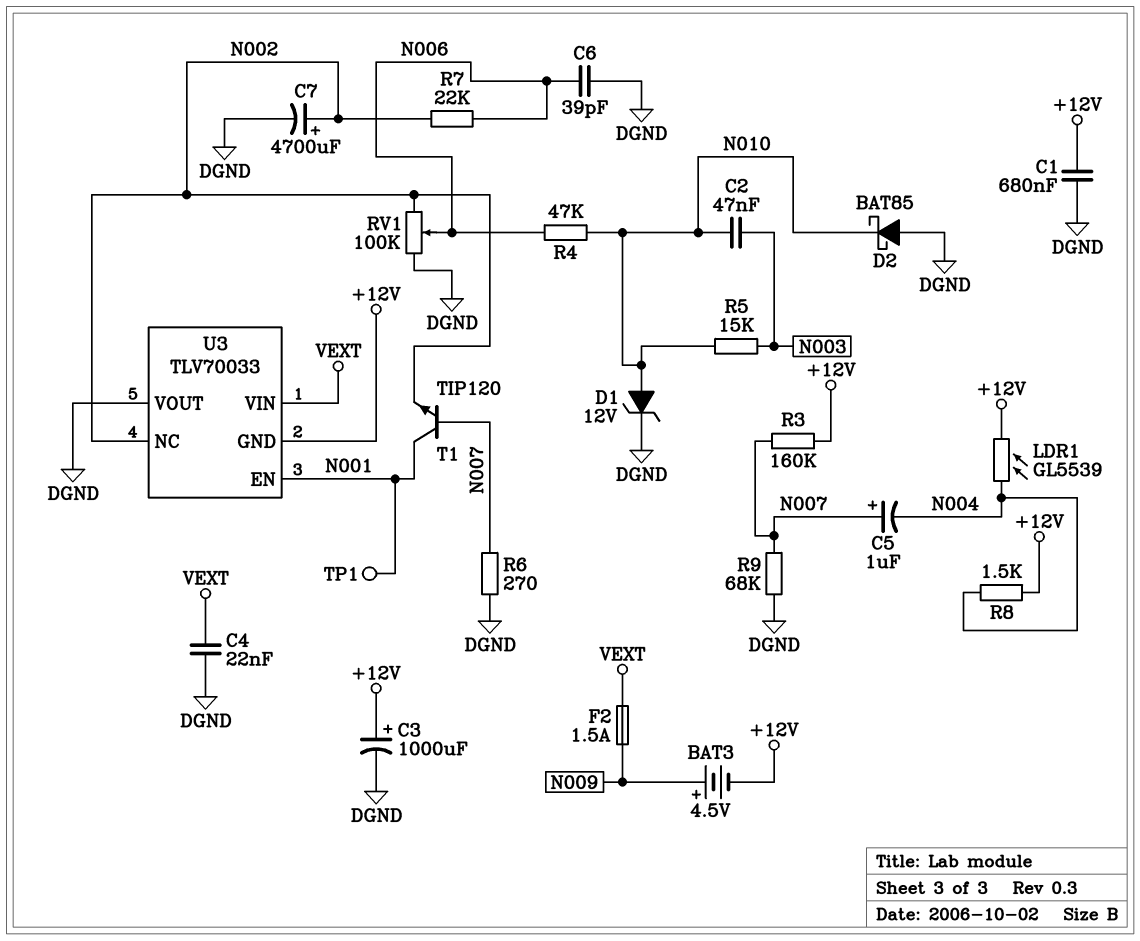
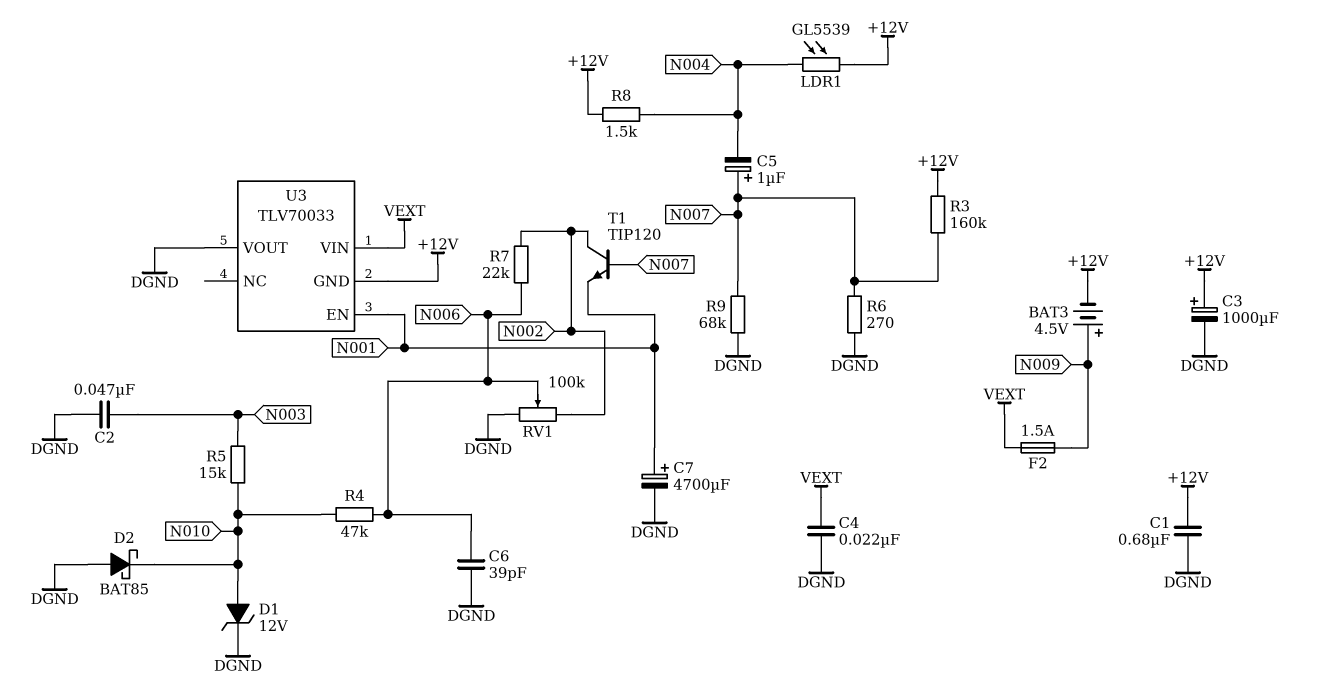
C2: 47nF (N003, N010) -> 47nF (DGND, N003)
C7: 4700uF (plus N002, minus DGND) -> 4700uF (plus N001, minus DGND)
T1: NPN TIP120 (B N007, C N001, E N002) -> NPN TIP120 (B N007, C N002, E N001)
TP1: test point (N001) -> none
U3 pin NC: N002 -> none

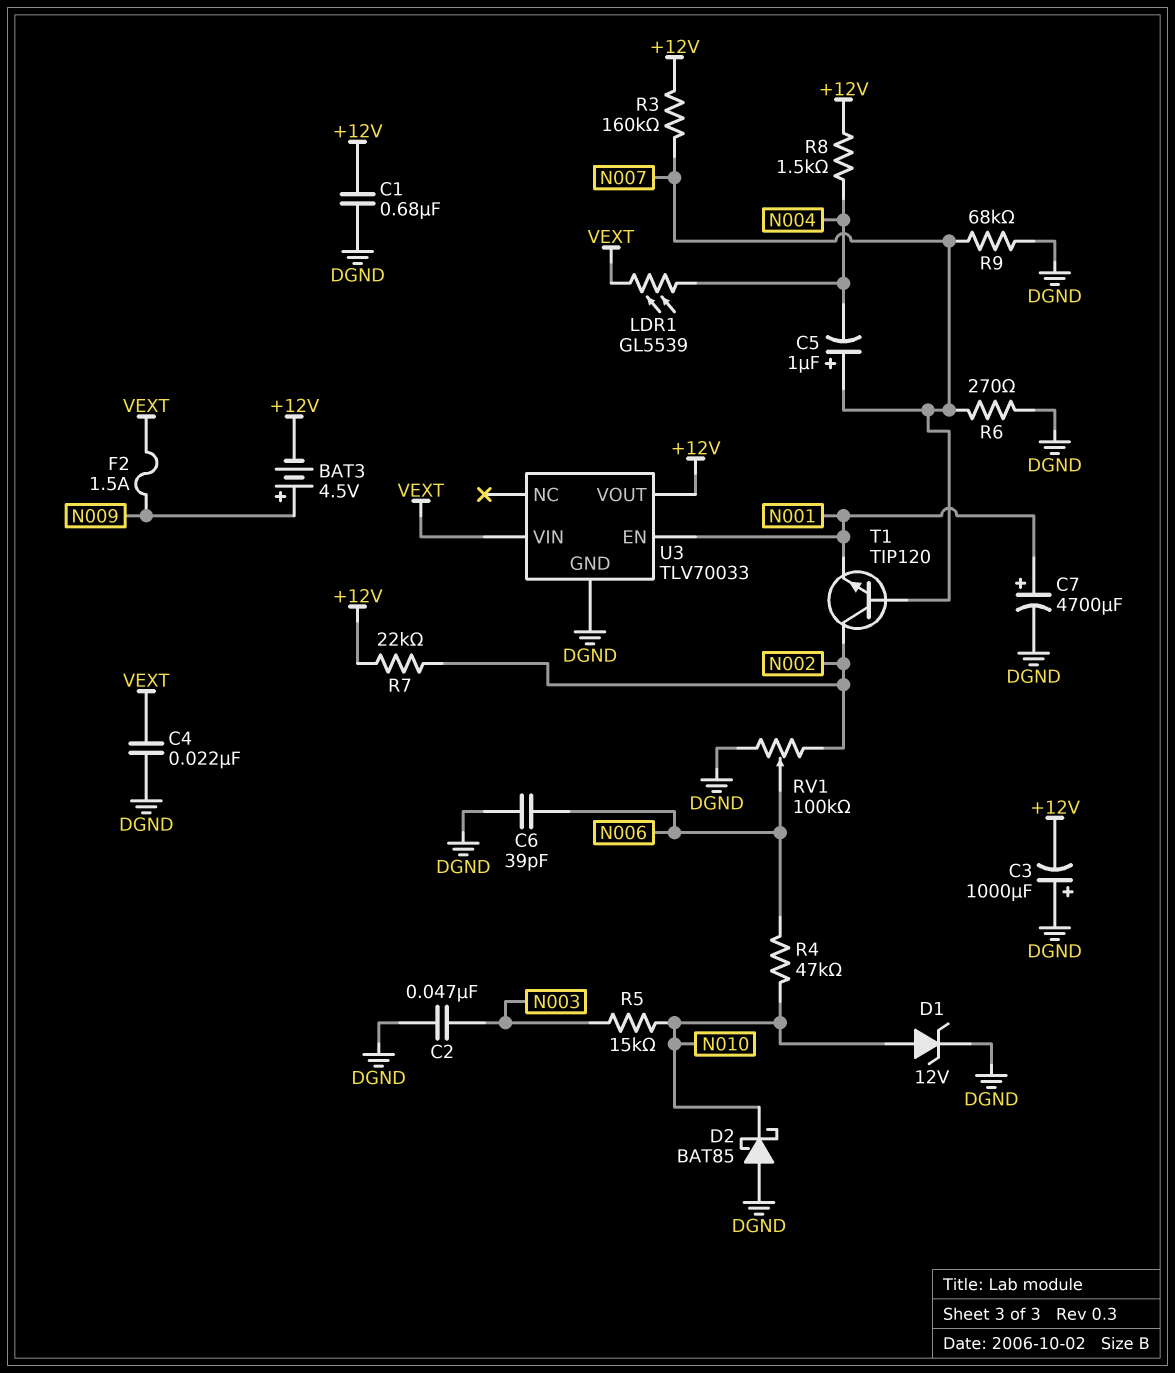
C3: 1000uF (plus +12V, minus DGND) -> 1000uF (plus DGND, minus +12V)
LDR1: GL5539 (+12V, N004) -> GL5539 (N004, VEXT)
R7: 22k (N002, N006) -> 22k (+12V, N002)
U3 pin GND: +12V -> DGND
U3 pin VOUT: DGND -> +12V

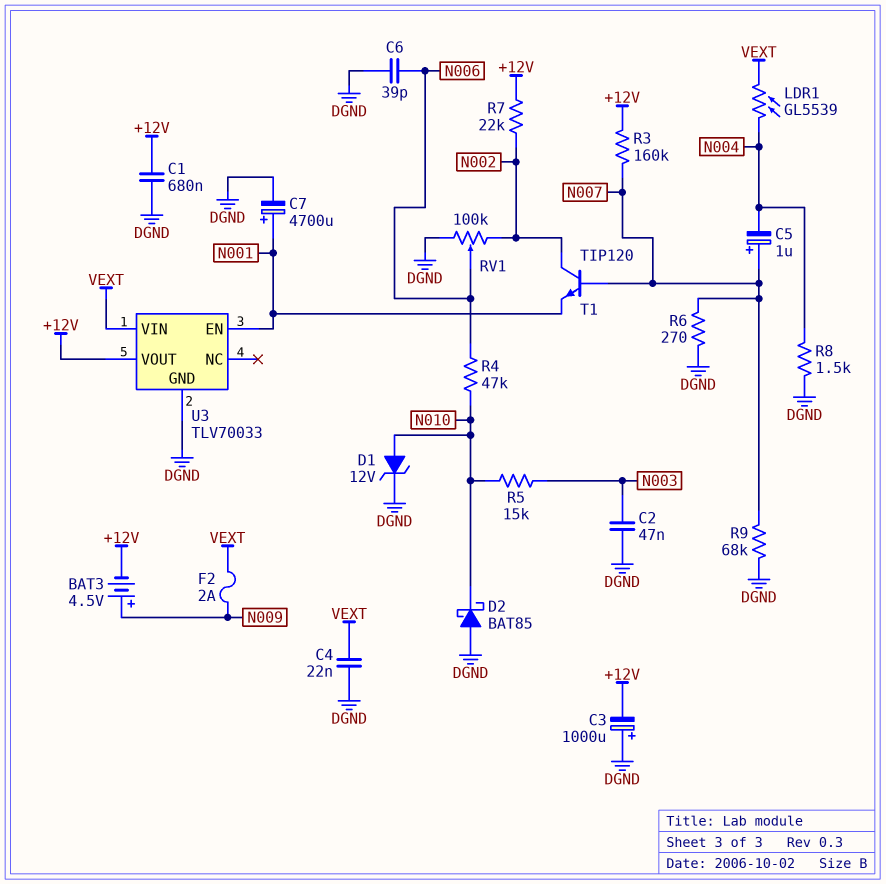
F2: 1.5A (N009, VEXT) -> 2A (N009, VEXT)
R8: 1.5k (+12V, N004) -> 1.5k (DGND, N004)

